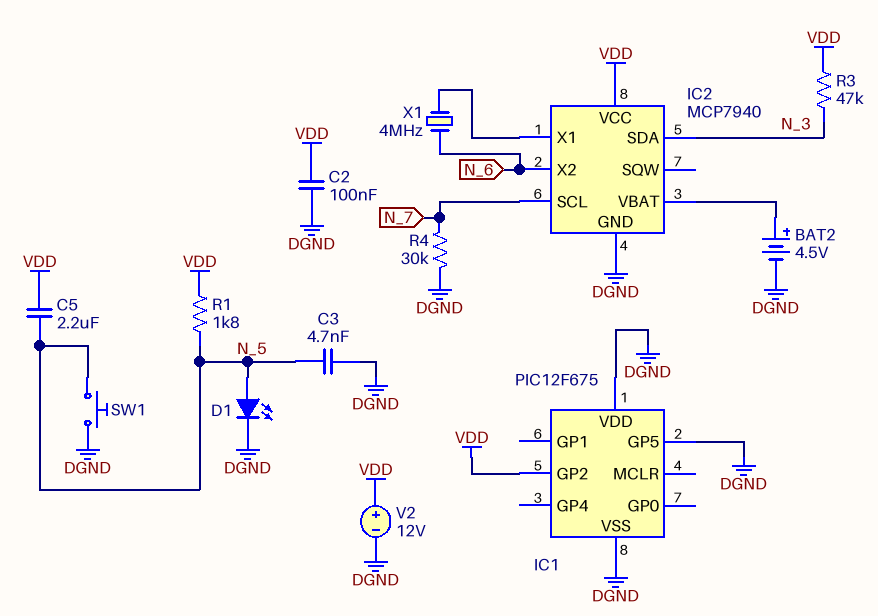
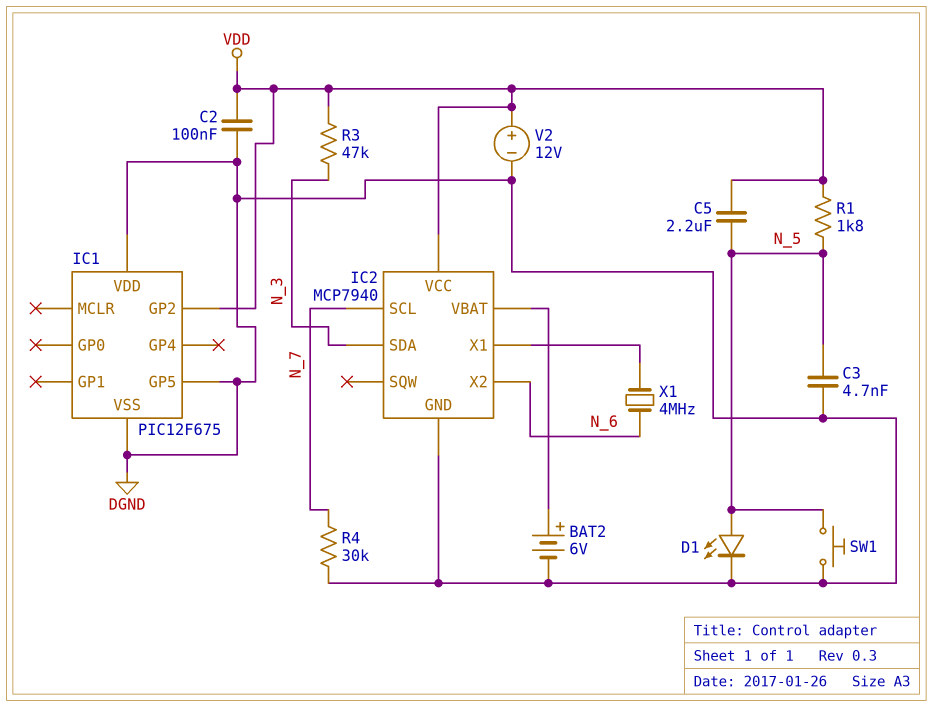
BAT2: 4.5V (plus IC2/VBAT, minus DGND) -> 6V (plus IC2/VBAT, minus DGND)

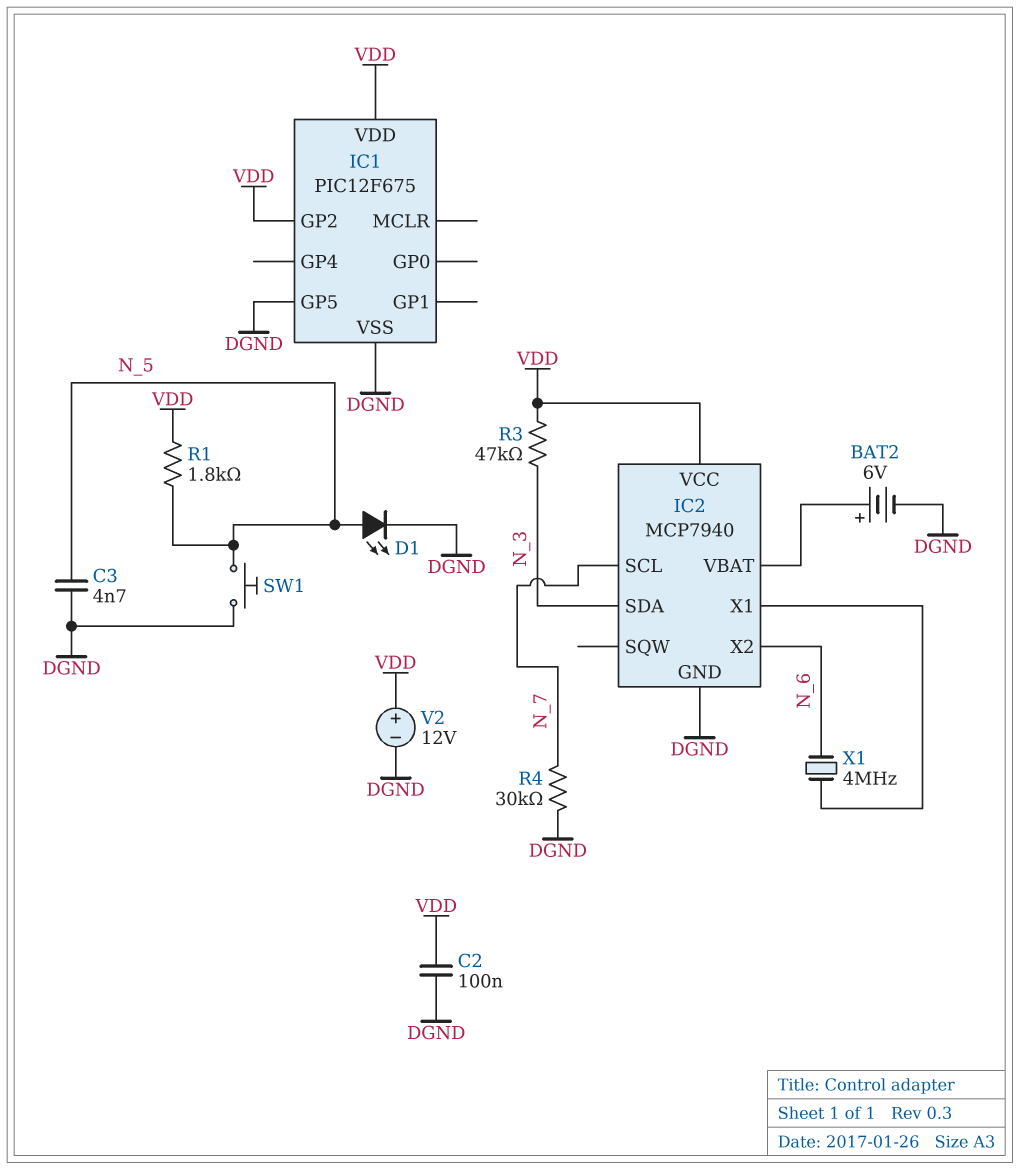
C5: 2.2uF (N_5, VDD) -> none
IC1 pin VDD: DGND -> VDD

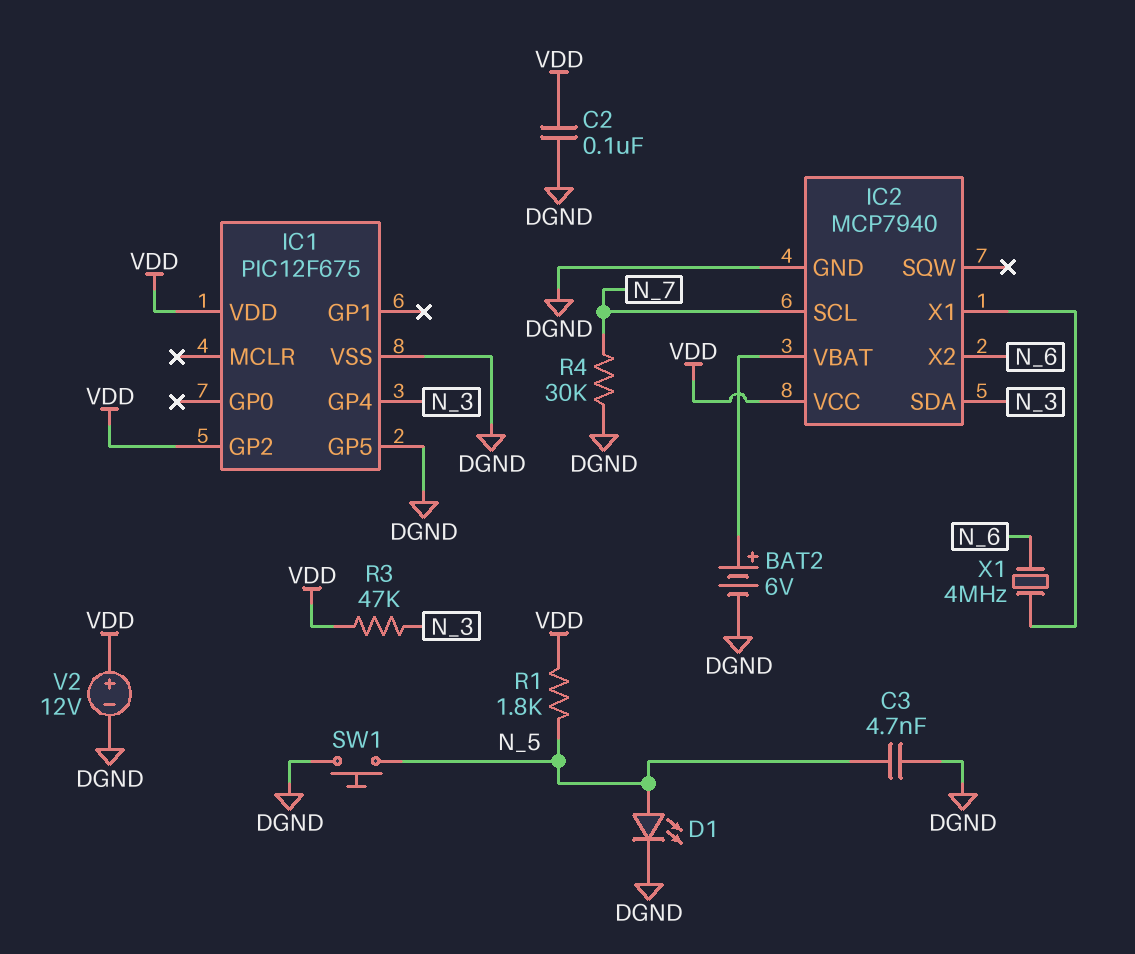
IC1 pin GP4: none -> N_3

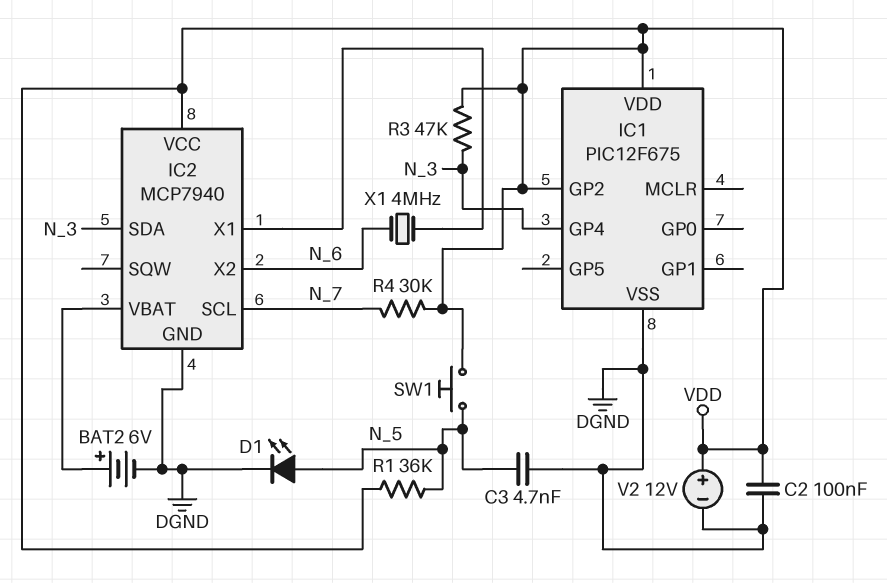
IC1 pin GP5: DGND -> none
R1: 1.8k (N_5, VDD) -> 36k (N_5, VDD)
R4: 30k (DGND, N_7) -> 30k (N_7, VDD)
SW1: button (DGND, N_5) -> button (N_5, VDD)

